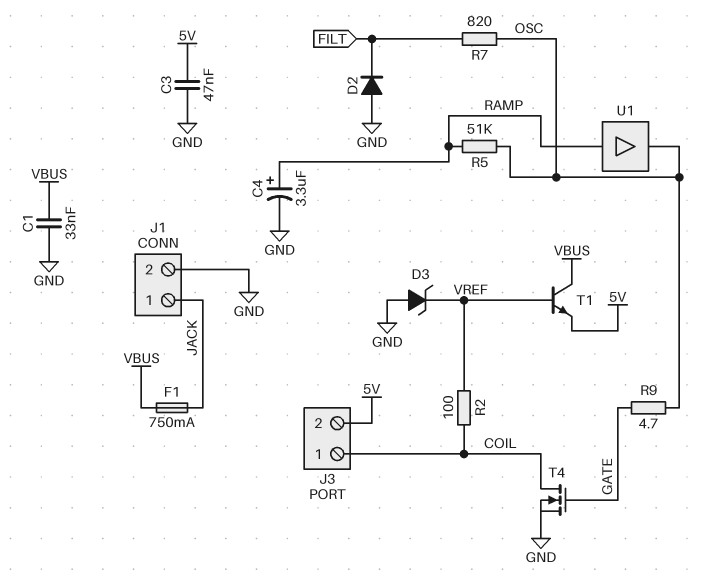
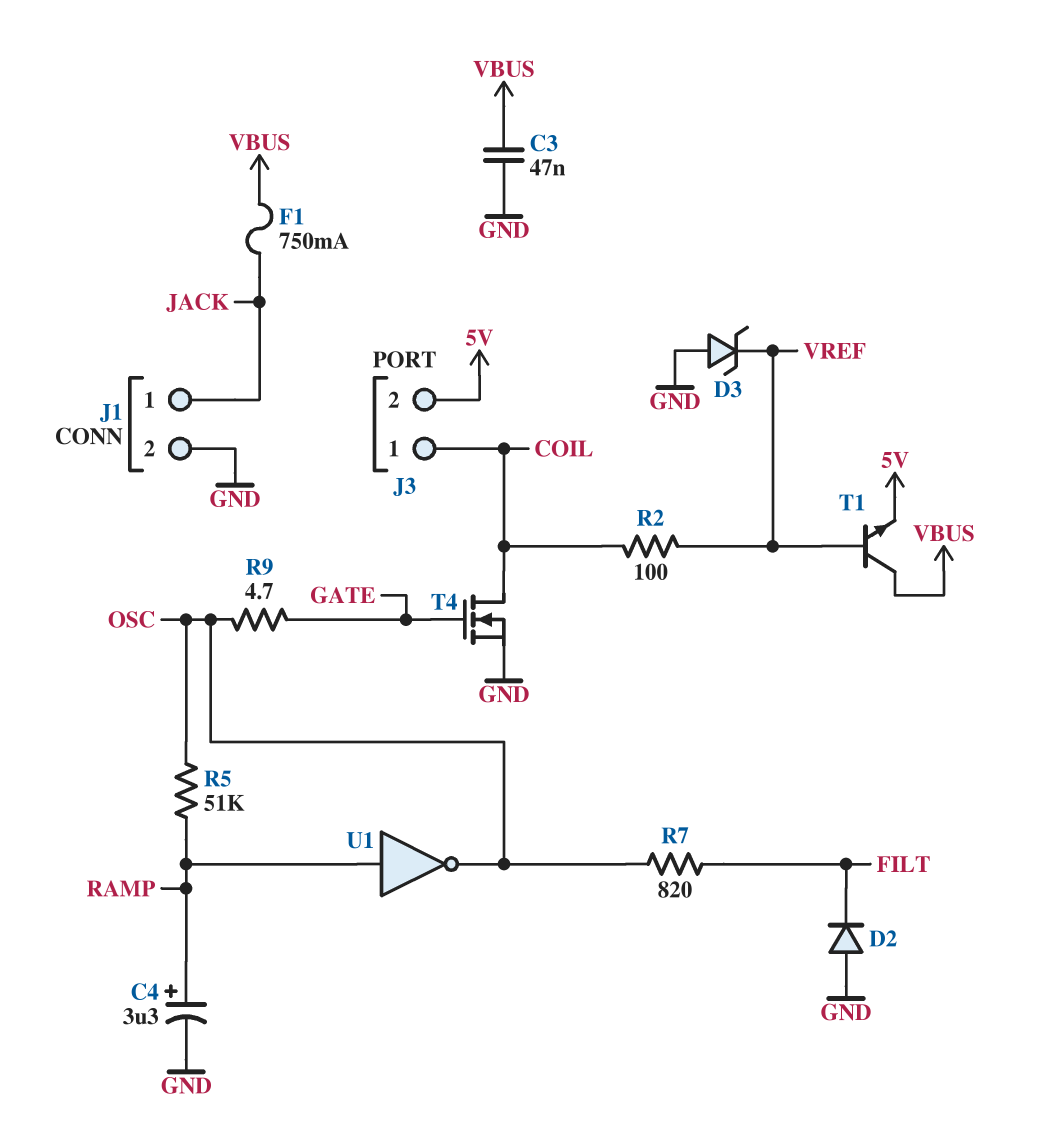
C1: 33nF (GND, VBUS) -> none
C3: 47nF (5V, GND) -> 47nF (GND, VBUS)
U1: buffer (in RAMP, out OSC) -> NOT (in RAMP, out OSC)

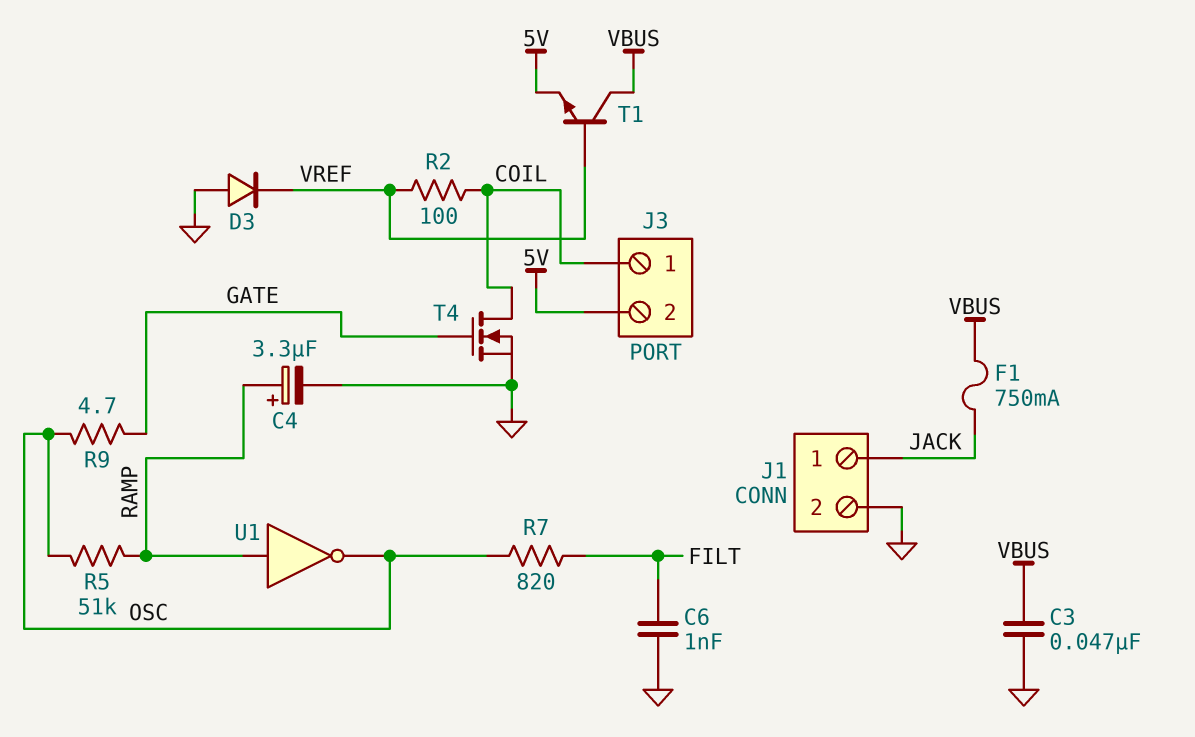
C6: none -> 1nF (FILT, GND)
D2: diode (A GND, K FILT) -> none
D3: zener (A GND, K VREF) -> diode (A GND, K VREF)

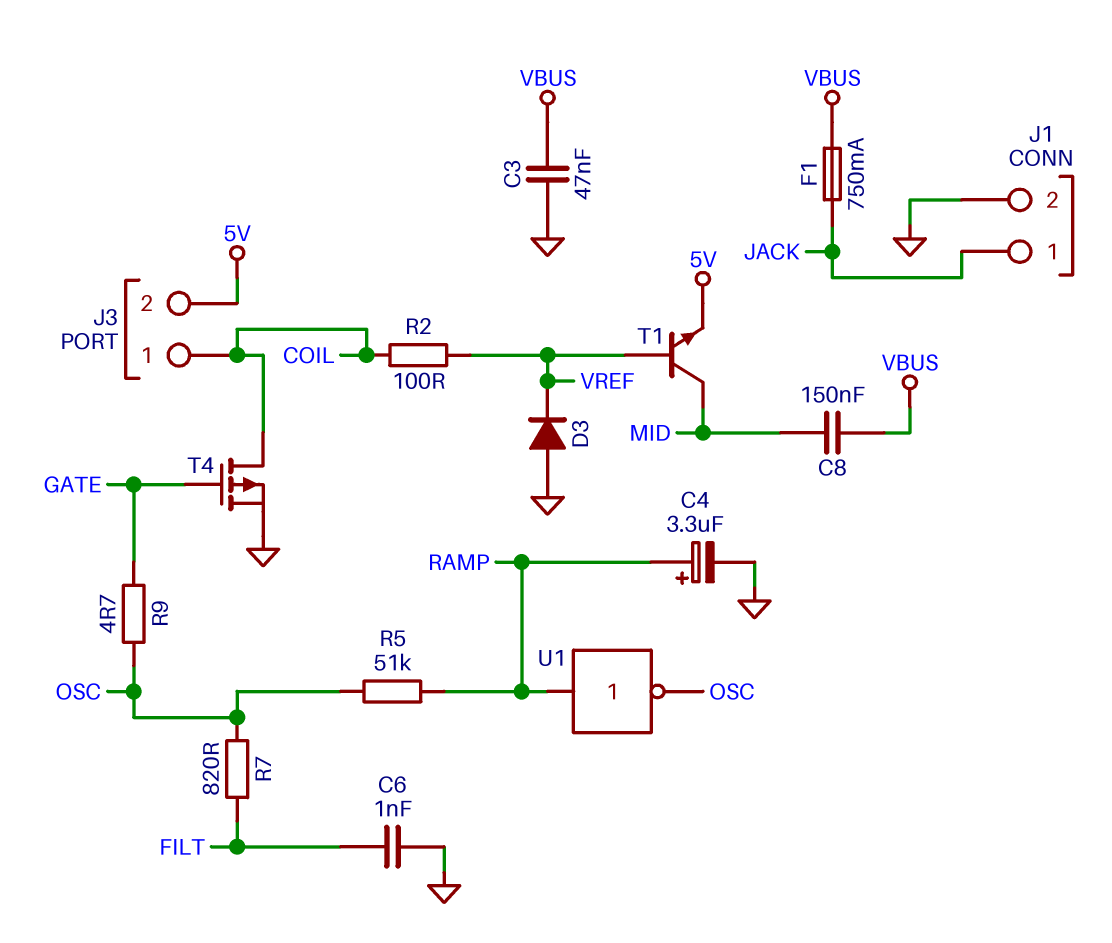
C8: none -> 150nF (MID, VBUS)
T1: NPN (B VREF, C VBUS, E 5V) -> NPN (B VREF, C MID, E 5V)
T4: NMOS (G GATE, D COIL, S GND) -> PMOS (G GATE, D COIL, S GND)

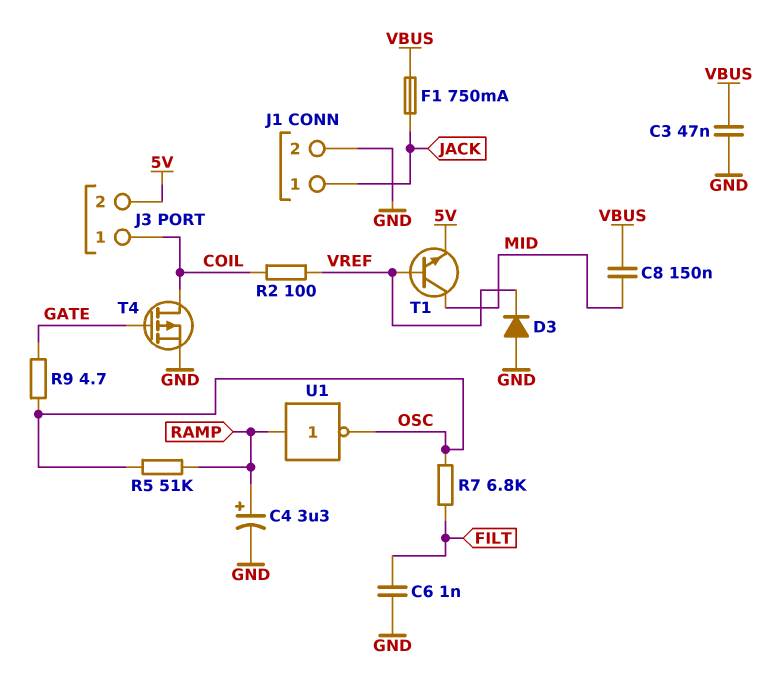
R7: 820 (FILT, OSC) -> 6.8k (FILT, OSC)

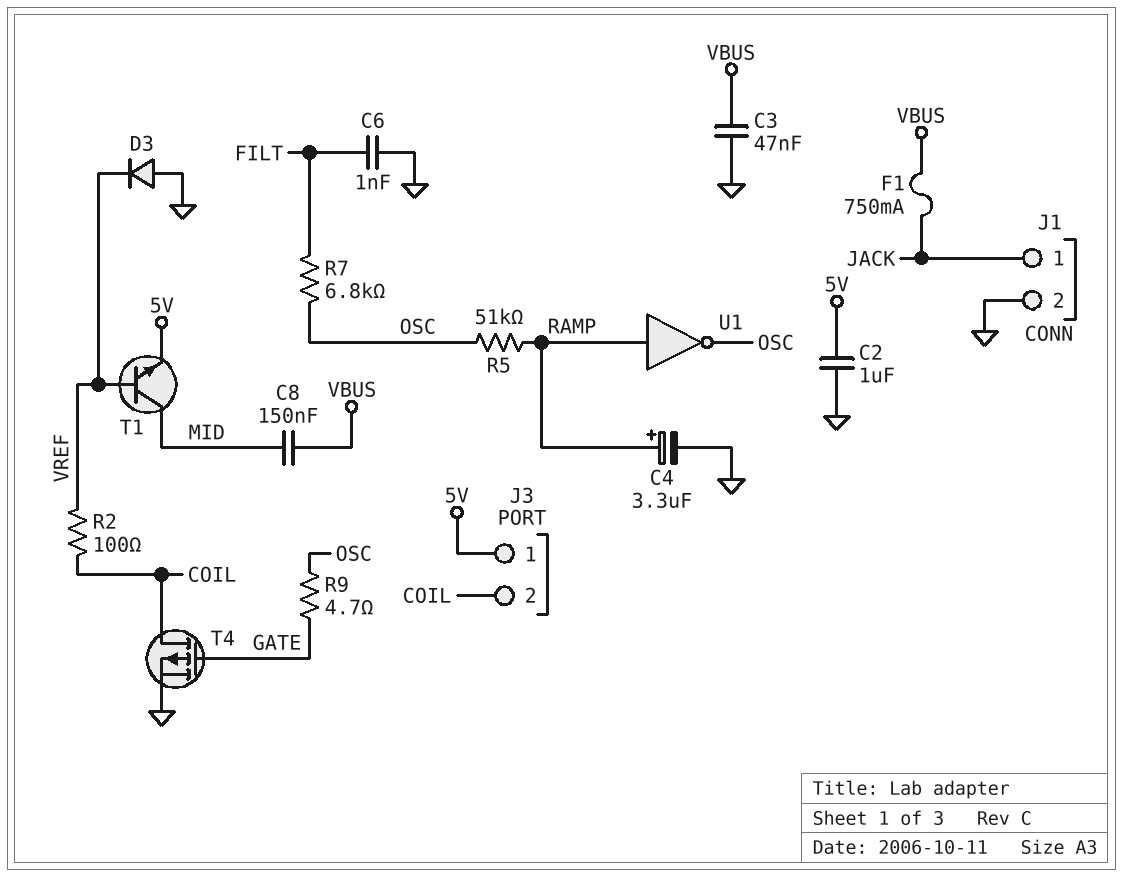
C2: none -> 1uF (5V, GND)
J3 pin 1: COIL -> 5V
J3 pin 2: 5V -> COIL

